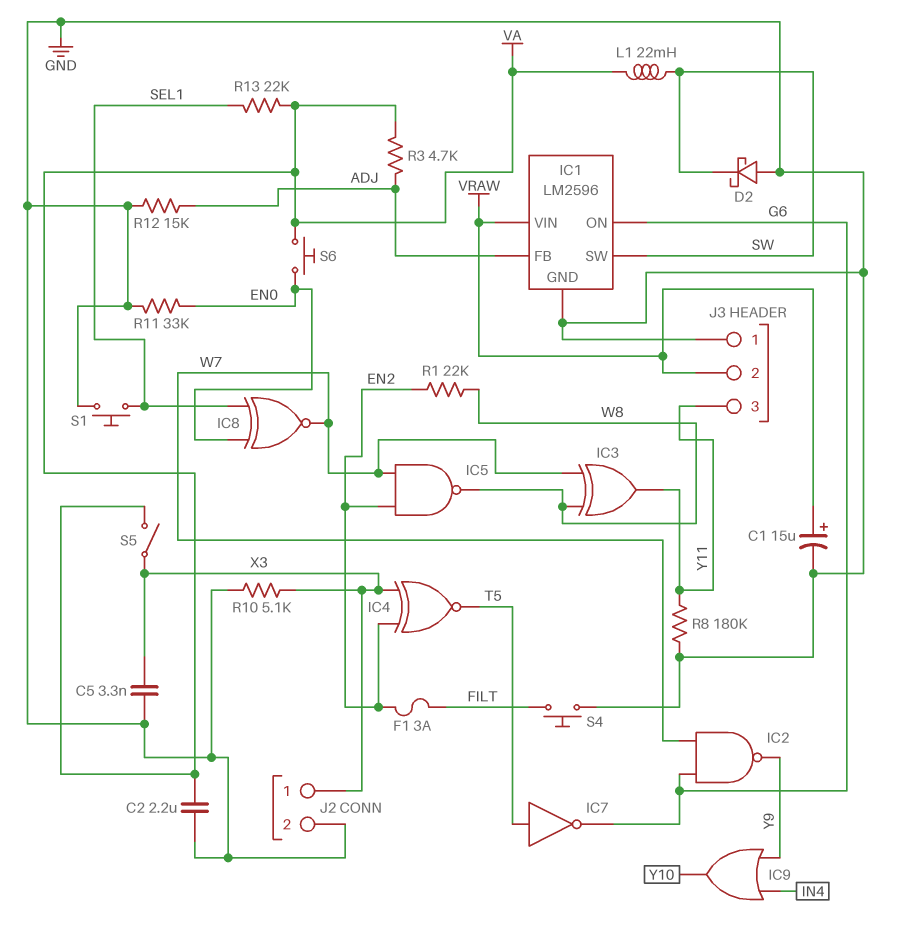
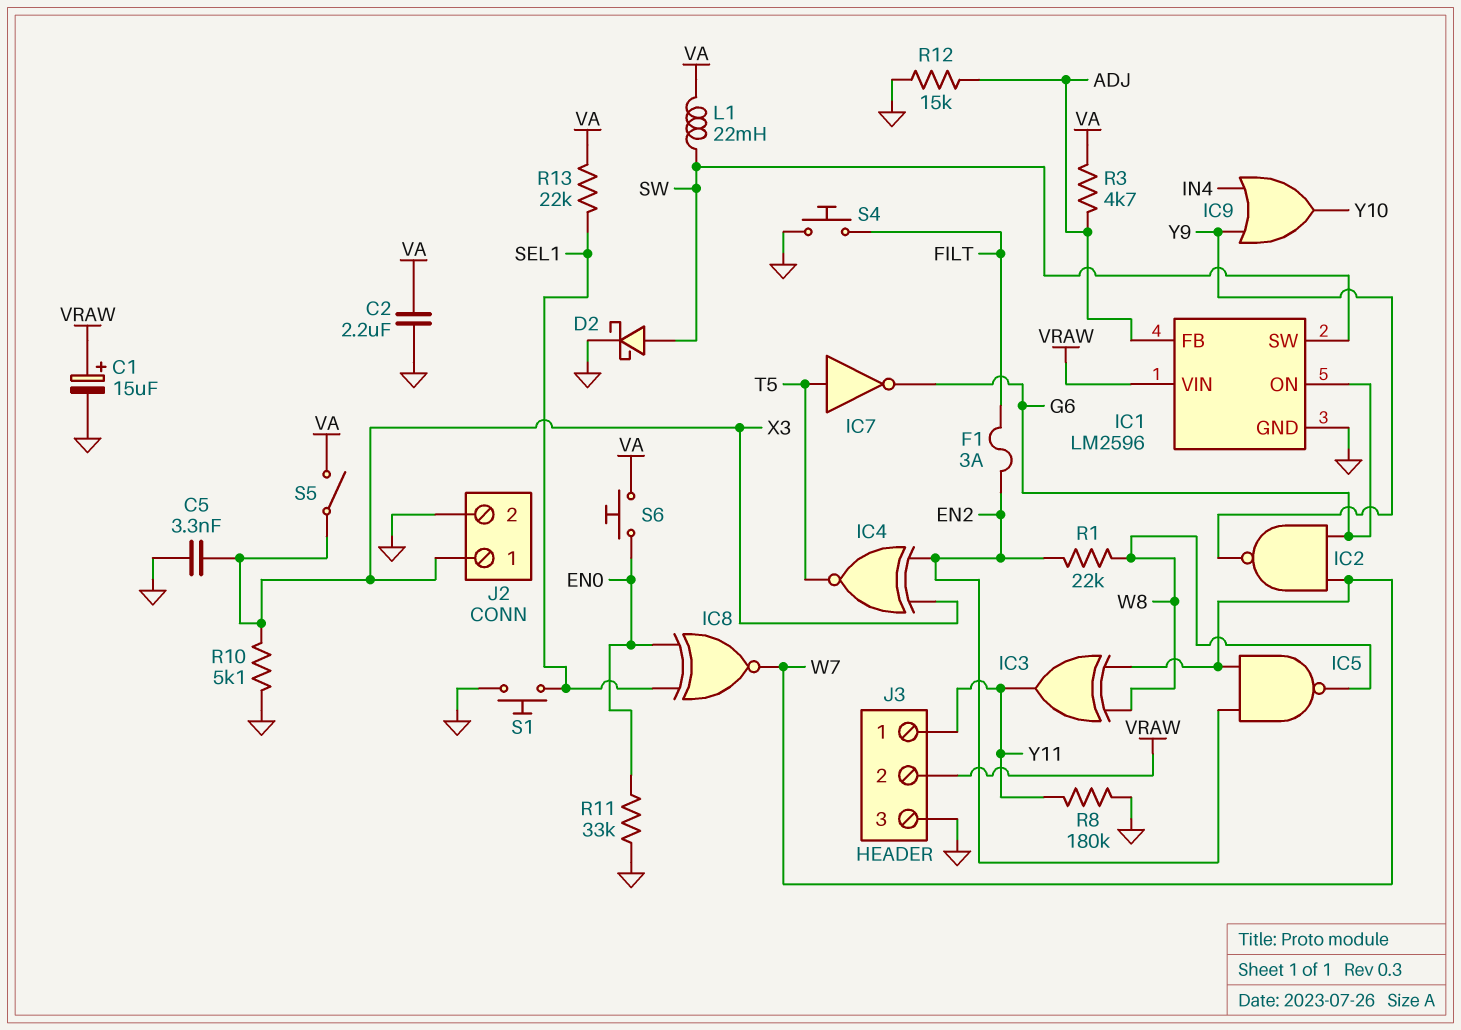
D2: schottky (A GND, K SW) -> schottky (A SW, K GND)
J3 pin 1: GND -> Y11
J3 pin 3: Y11 -> GND

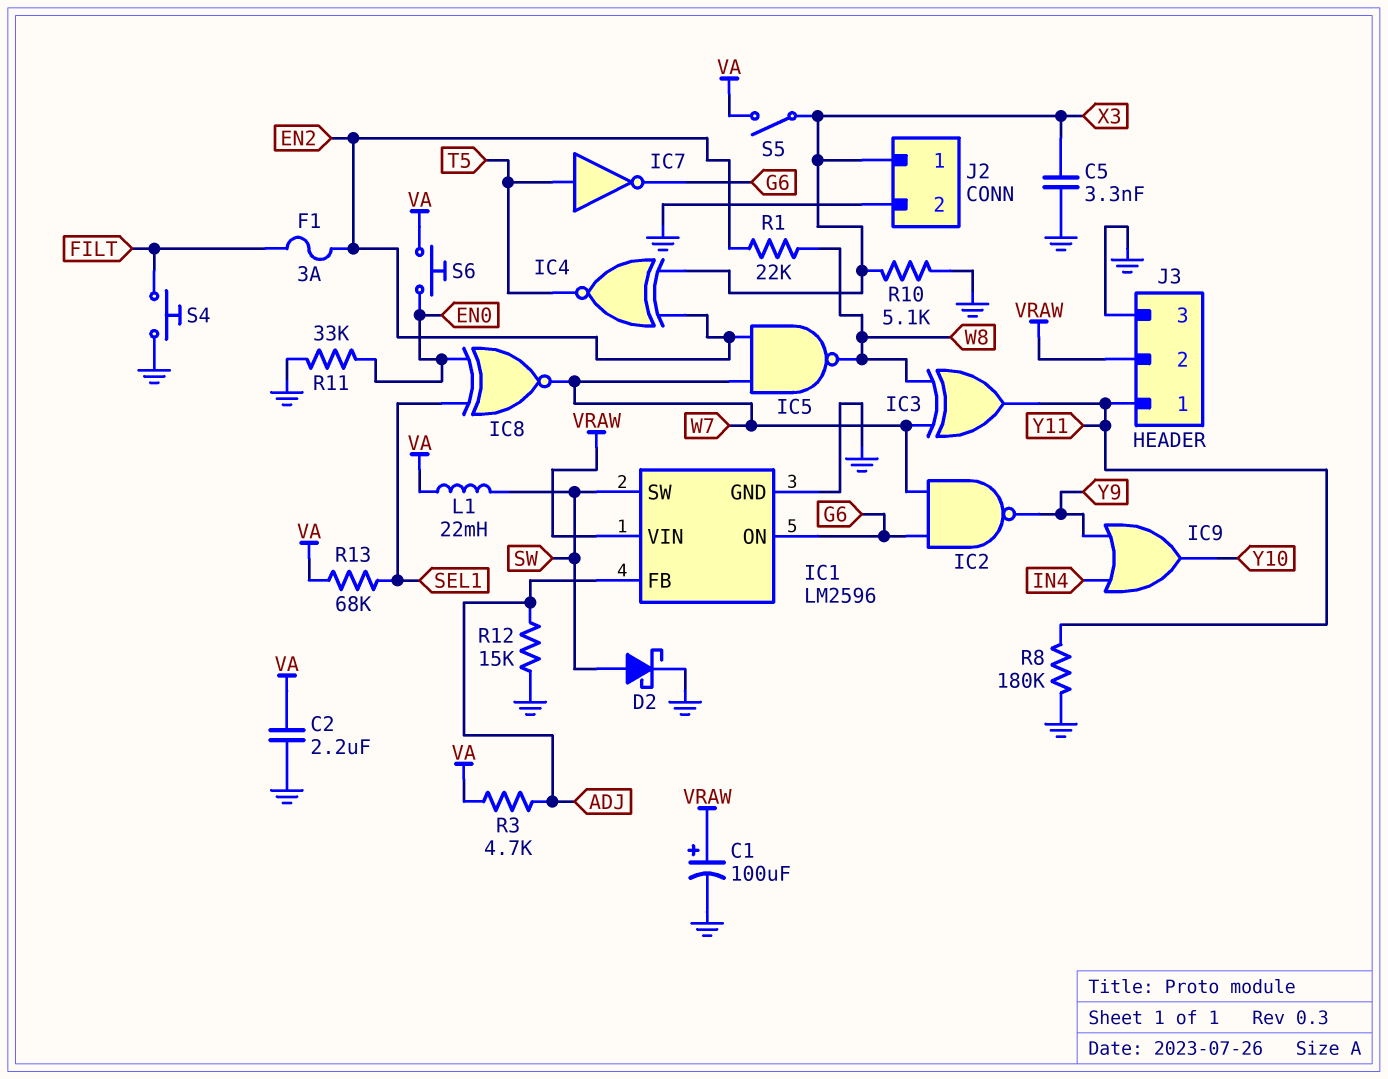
C1: 15uF (plus VRAW, minus GND) -> 100uF (plus VRAW, minus GND)
R13: 22k (SEL1, VA) -> 68k (SEL1, VA)
S1: button (GND, SEL1) -> none

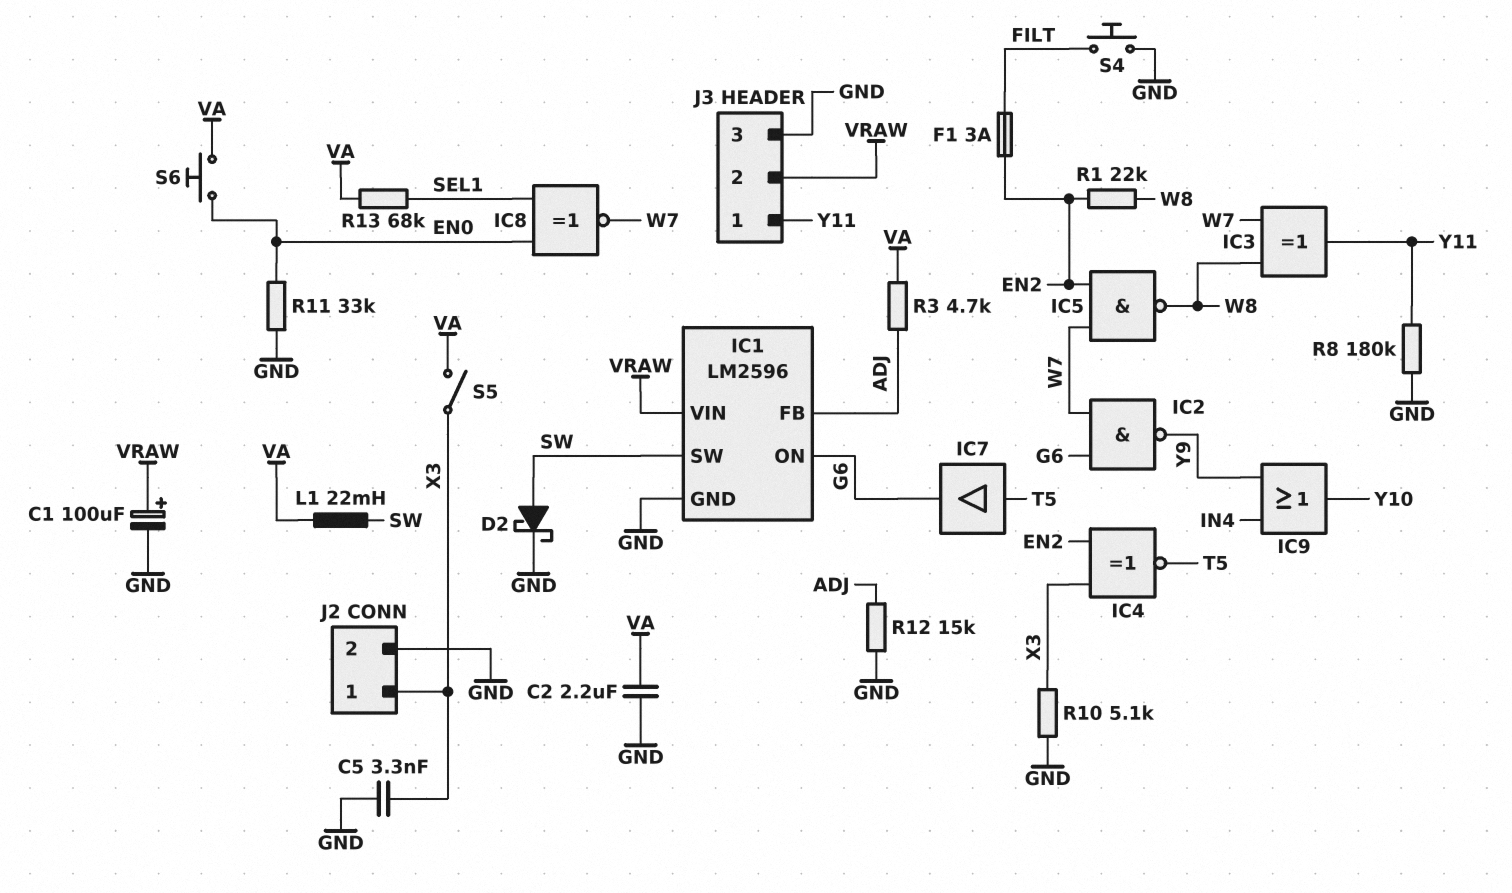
IC7: NOT (in T5, out G6) -> buffer (in T5, out G6)

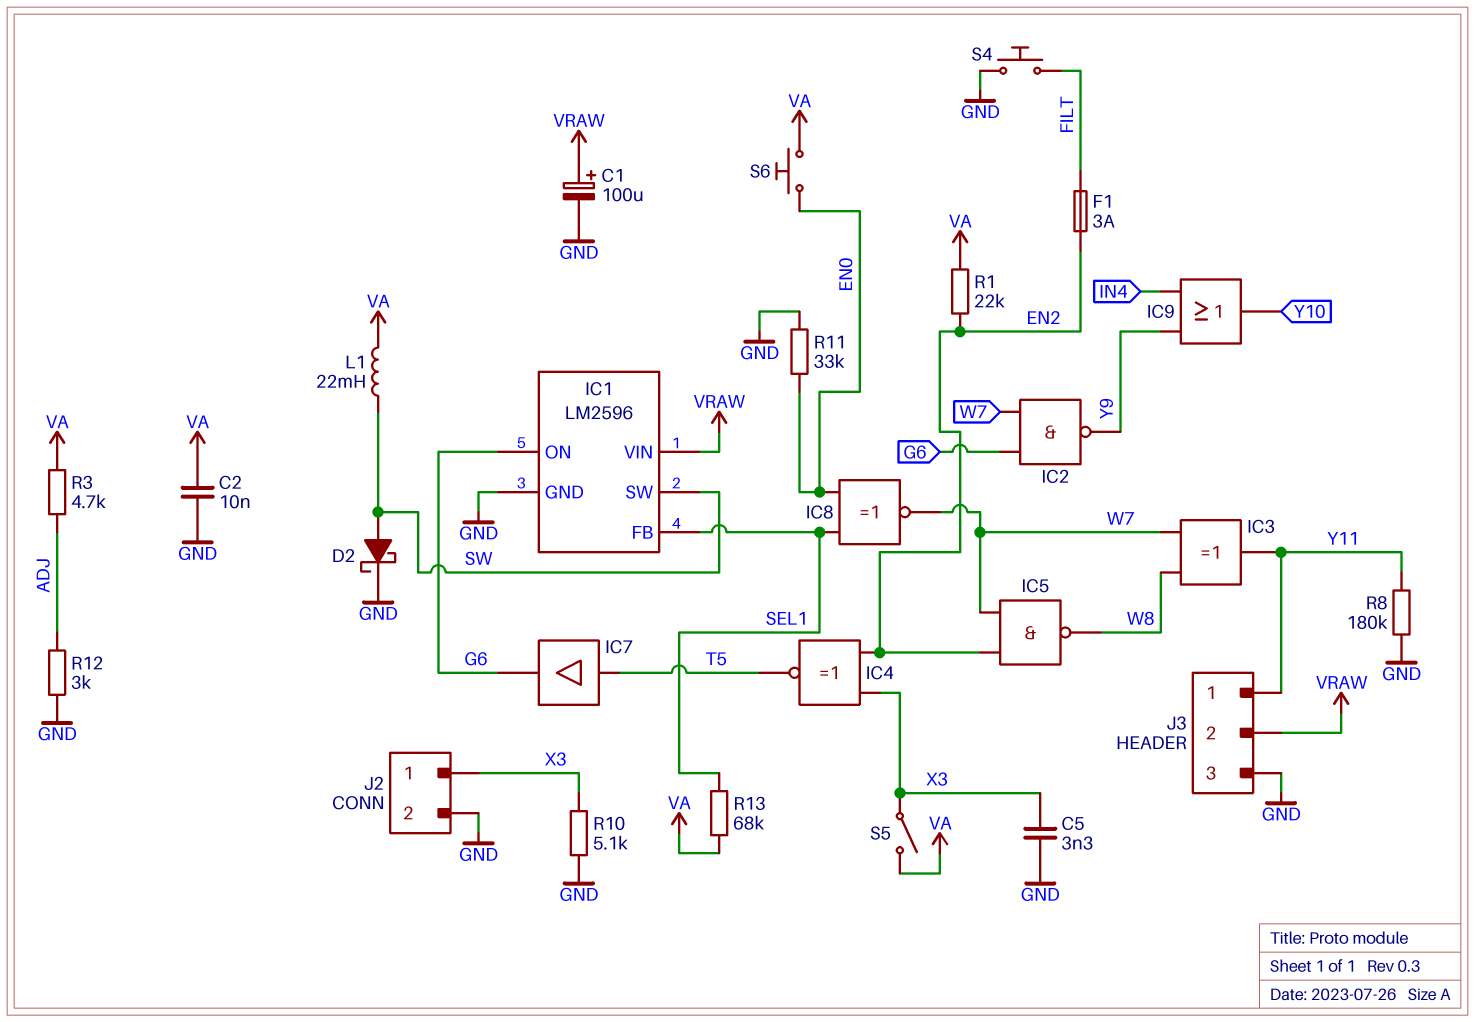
C2: 2.2uF (GND, VA) -> 10nF (GND, VA)
IC1 pin FB: ADJ -> SEL1
R1: 22k (EN2, W8) -> 22k (EN2, VA)
R12: 15k (ADJ, GND) -> 3k (ADJ, GND)

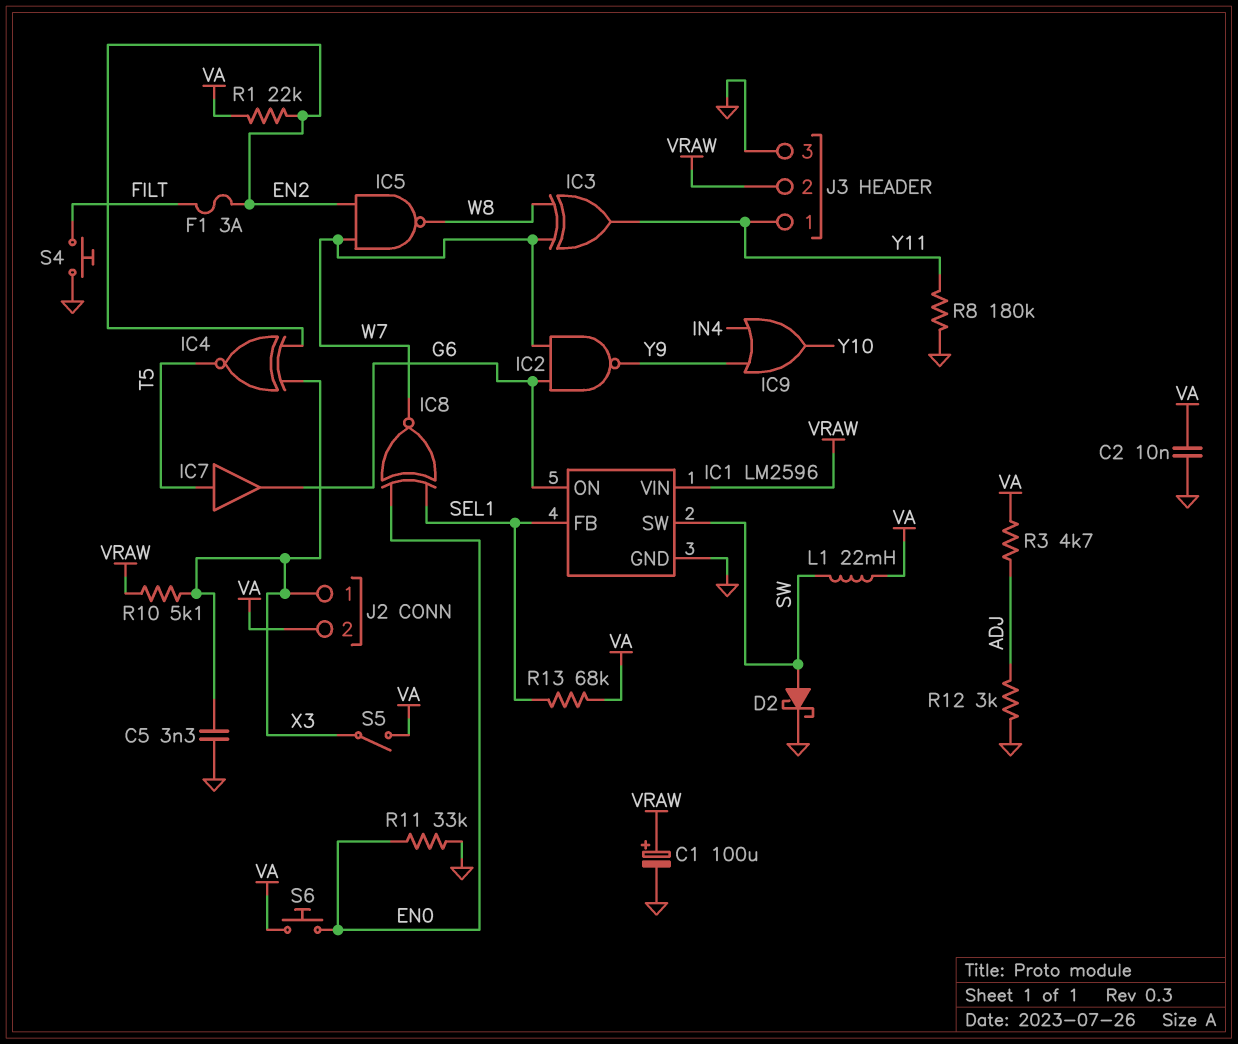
J2 pin 2: GND -> VA
R10: 5.1k (GND, X3) -> 5.1k (VRAW, X3)

